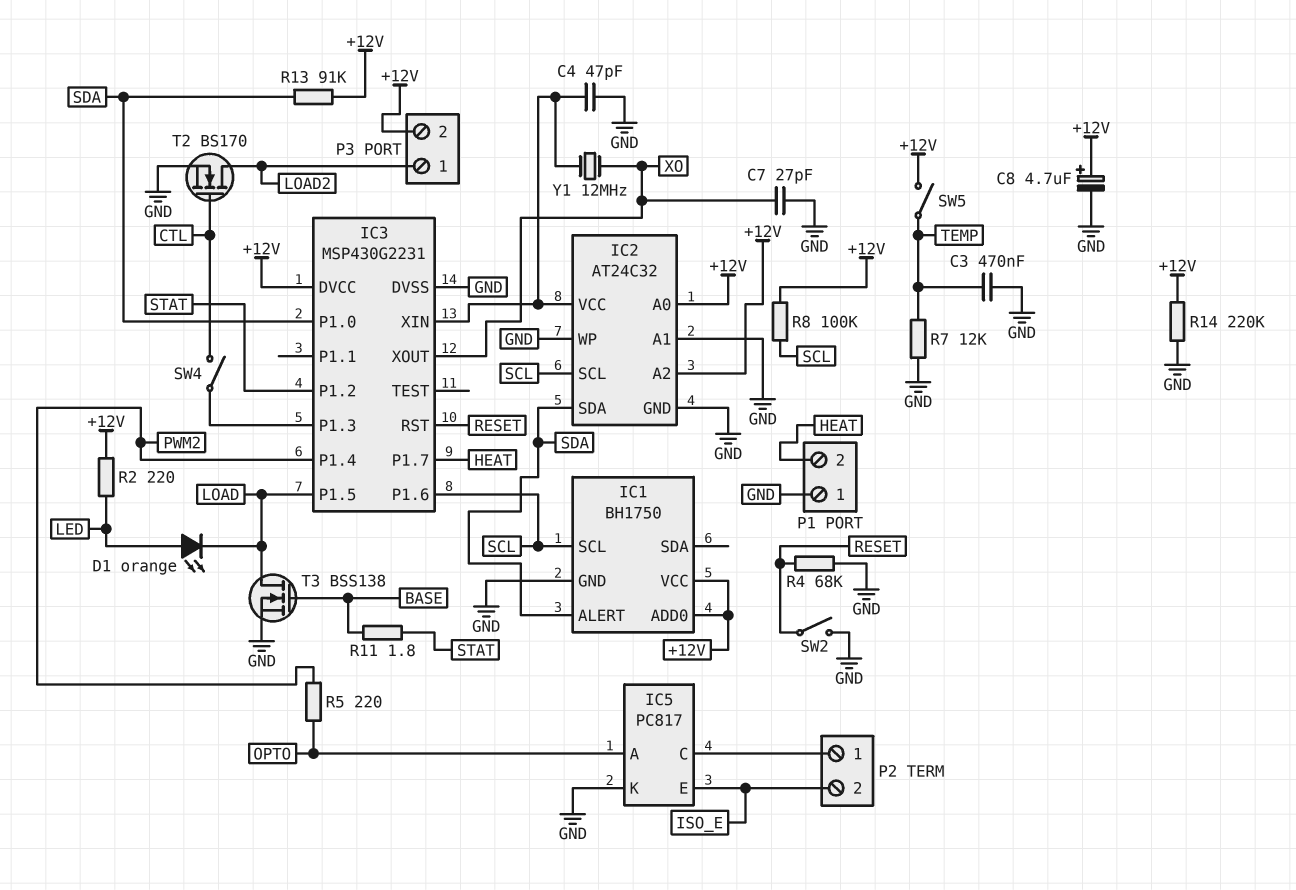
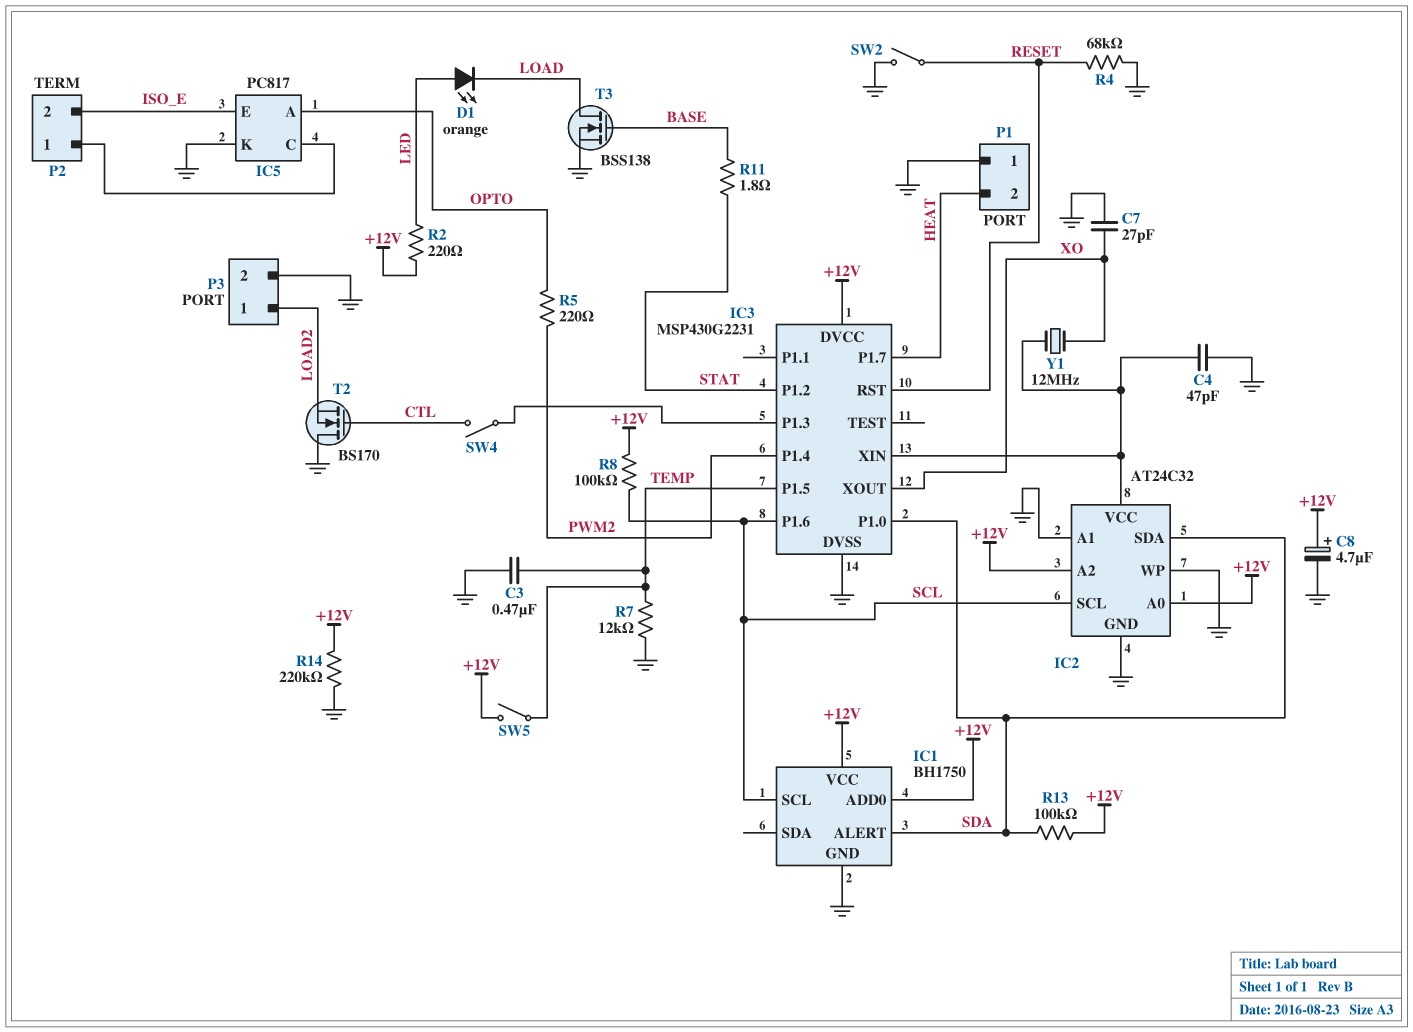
IC3 pin P1.5: LOAD -> TEMP
P3 pin 2: +12V -> GND
R13: 91k (+12V, SDA) -> 100k (+12V, SDA)
T2: NMOS BS170 (G CTL, D LOAD2, S GND) -> NMOS BS170 (G CTL, D GND, S LOAD2)

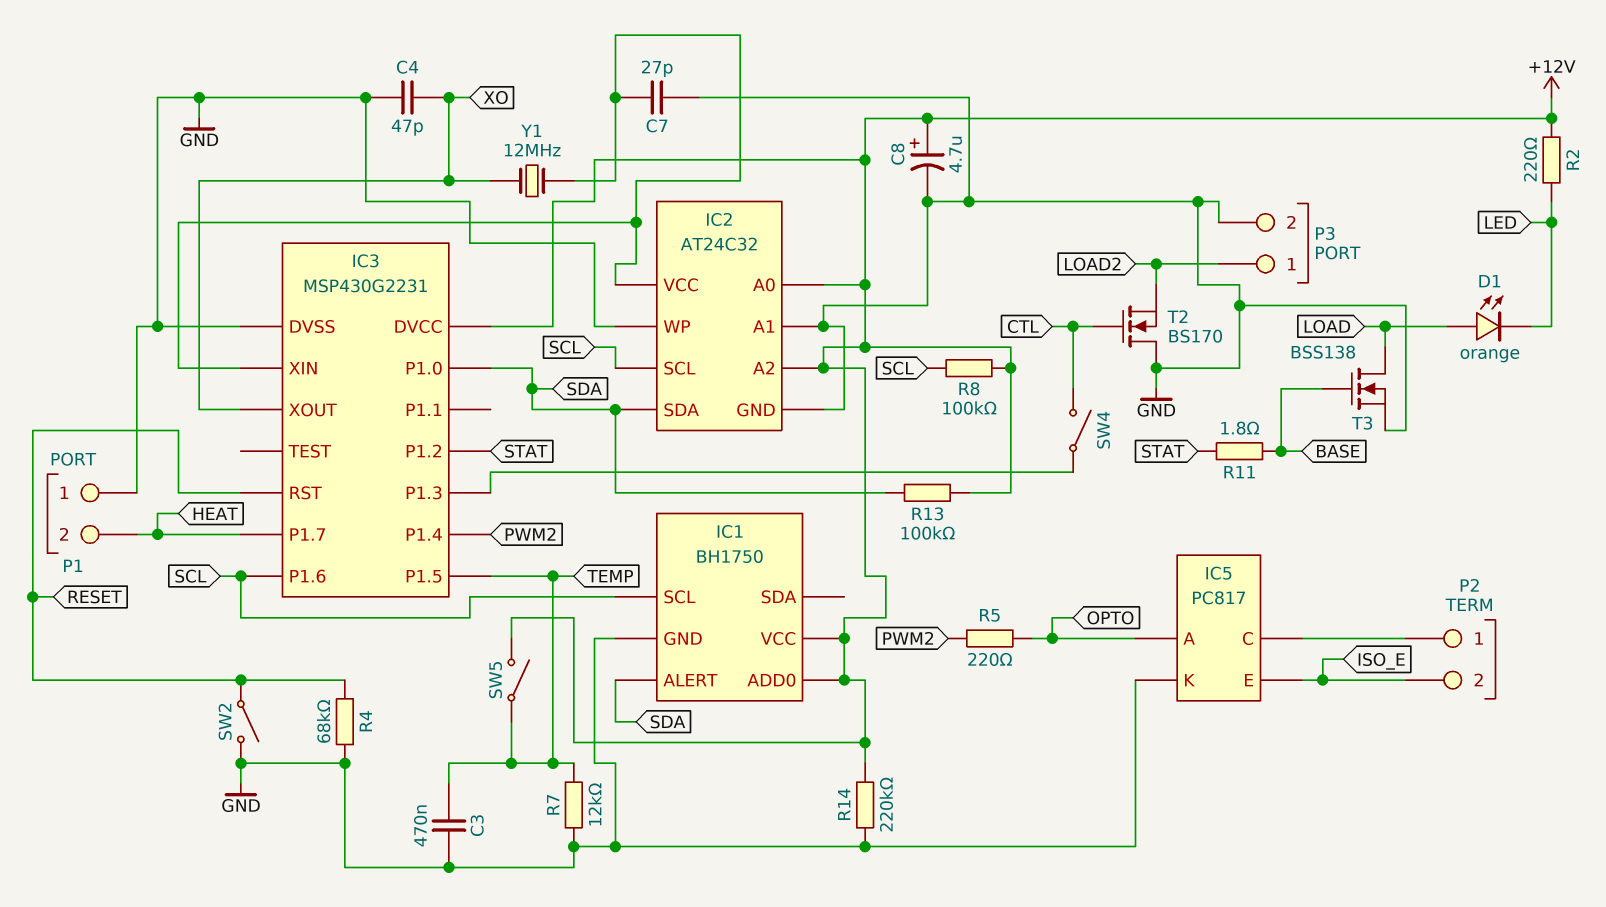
C4: 47pF (GND, IC2/VCC) -> 47pF (GND, XO)
C7: 27pF (GND, XO) -> 27pF (GND, IC2/VCC)
D1: LED orange (A LED, K LOAD) -> LED orange (A LOAD, K LED)

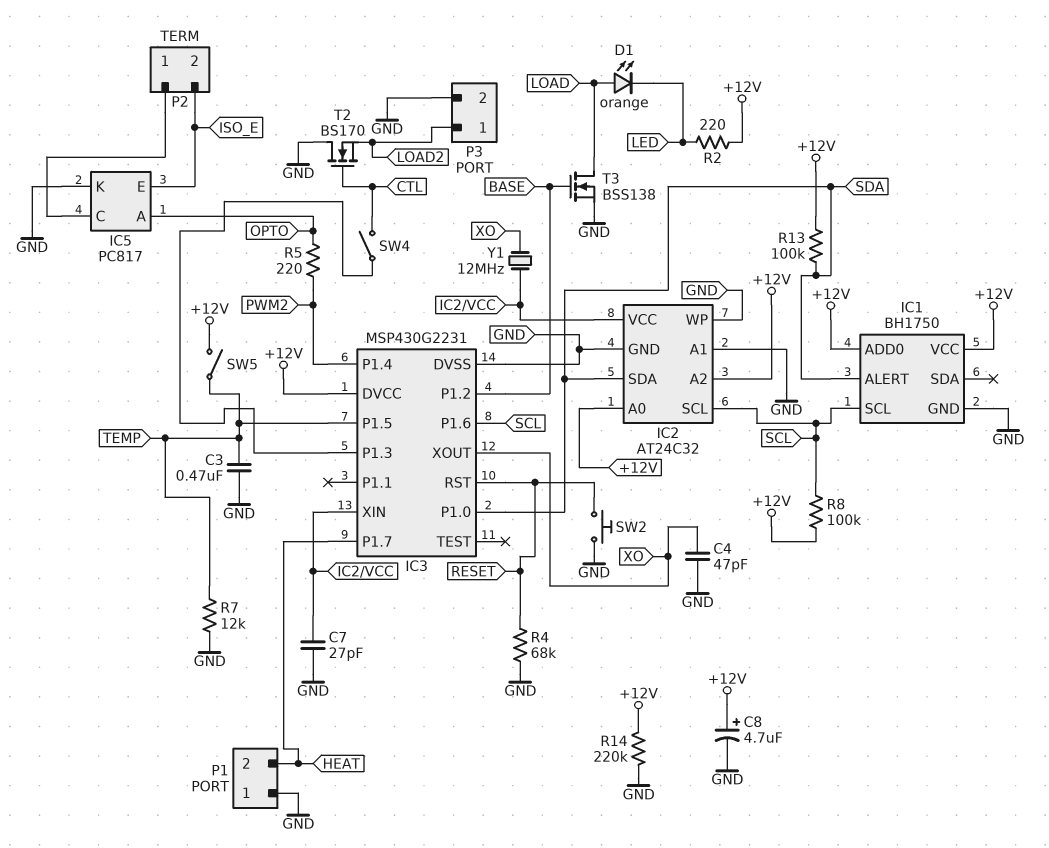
IC3 pin P1.2: STAT -> BASE
R11: 1.8 (BASE, STAT) -> none
SW2: switch (GND, RESET) -> button (GND, RESET)

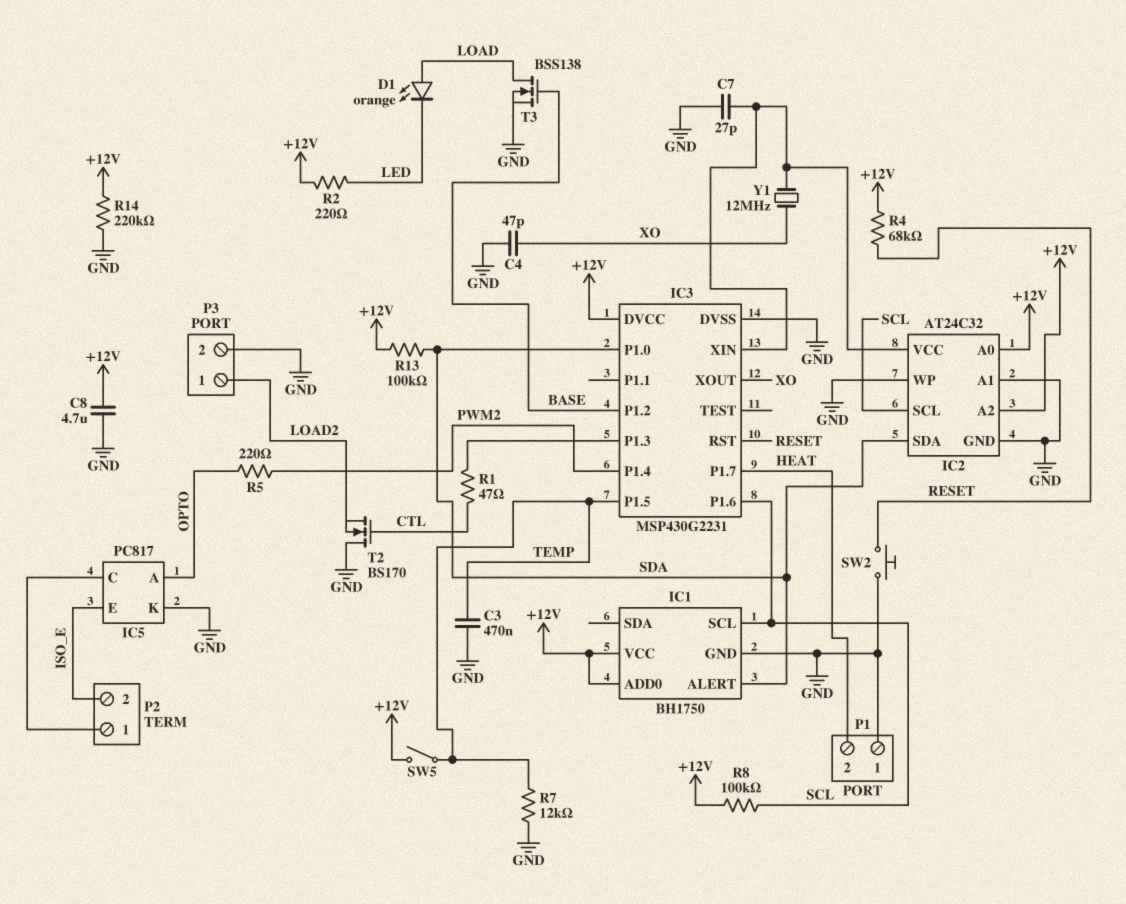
C8: 4.7uF (plus +12V, minus GND) -> 4.7uF (+12V, GND)
R1: none -> 47 (CTL, IC3/P1.3)
R4: 68k (GND, RESET) -> 68k (+12V, RESET)
SW4: switch (CTL, IC3/P1.3) -> none

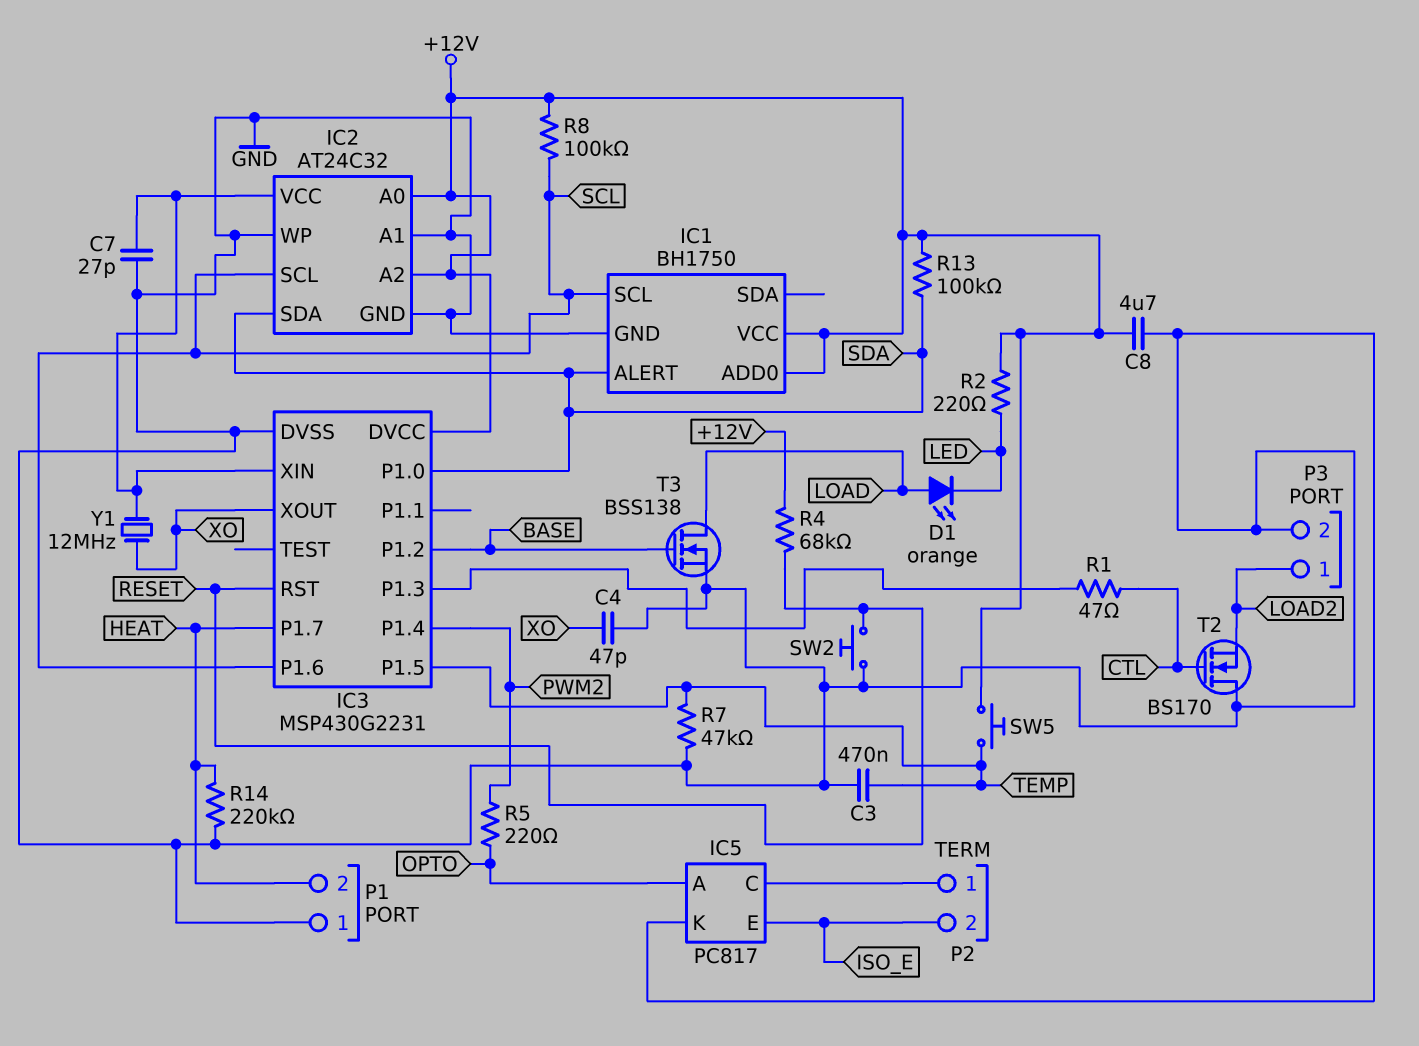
R7: 12k (GND, TEMP) -> 47k (GND, TEMP)
R14: 220k (+12V, GND) -> 220k (GND, HEAT)
SW5: switch (+12V, TEMP) -> button (+12V, TEMP)

